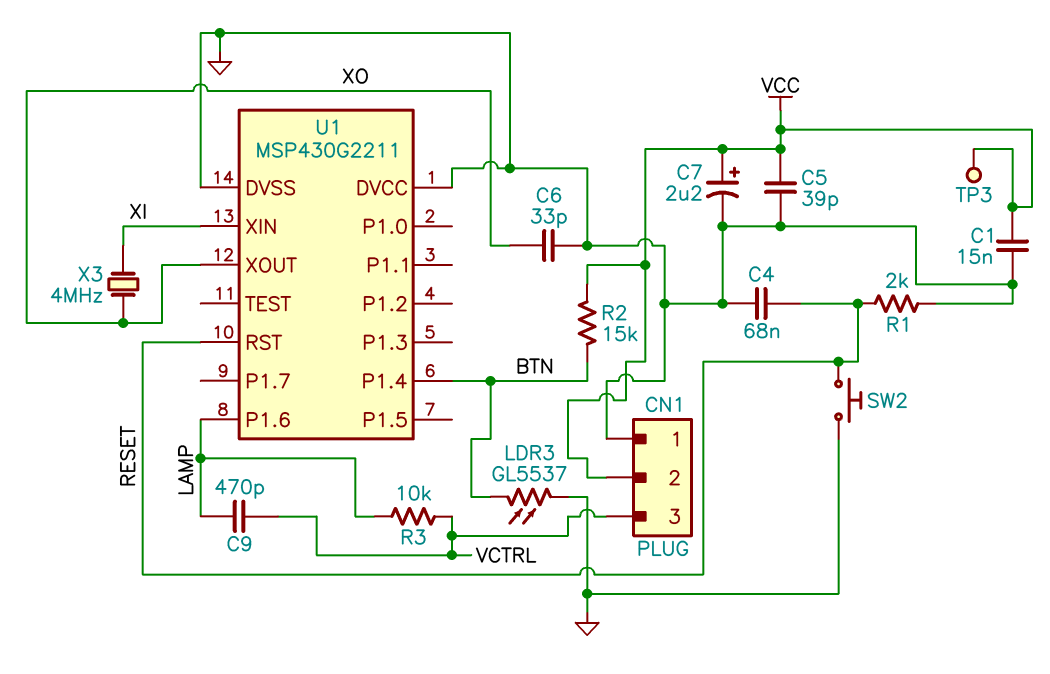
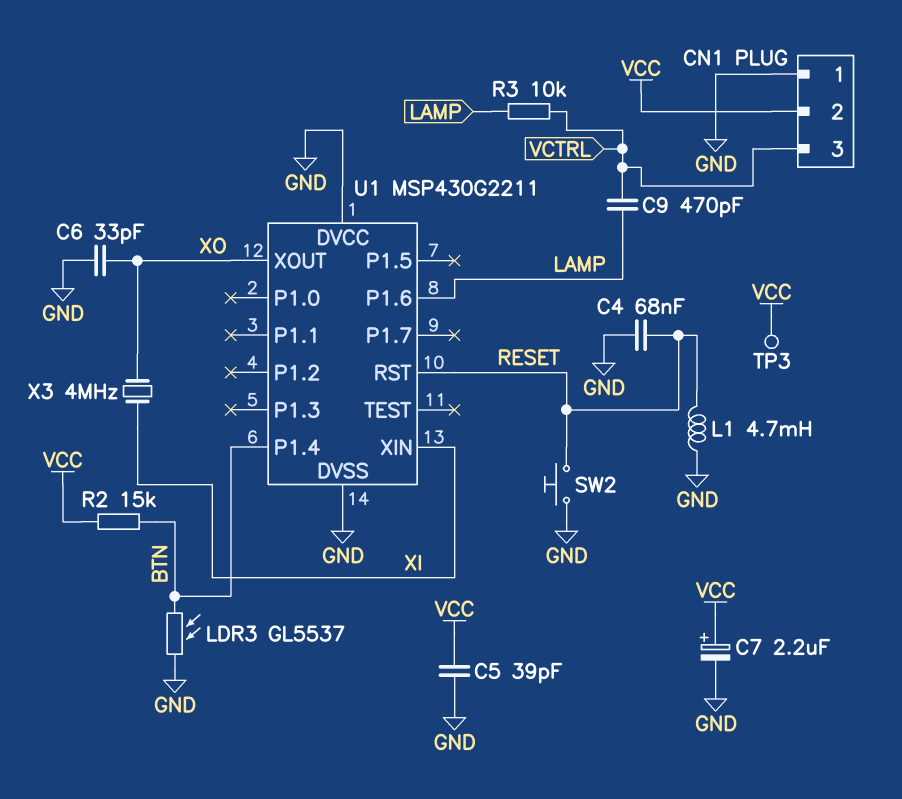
C1: 15nF (GND, VCC) -> none
L1: none -> 4.7mH (GND, RESET)
R1: 2k (GND, RESET) -> none

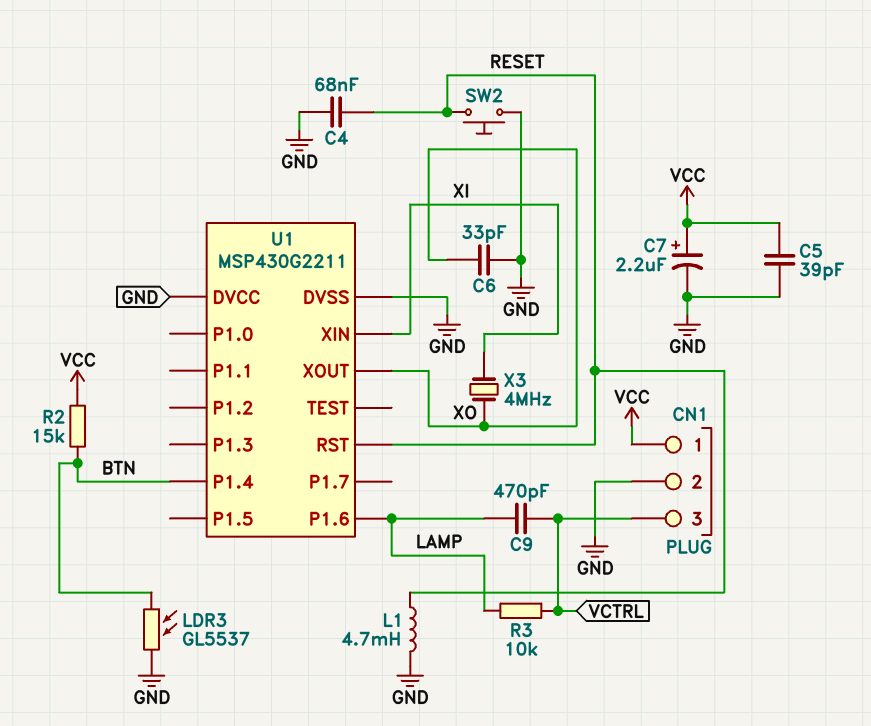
CN1 pin 1: GND -> VCC
CN1 pin 2: VCC -> GND
TP3: test point (VCC) -> none

